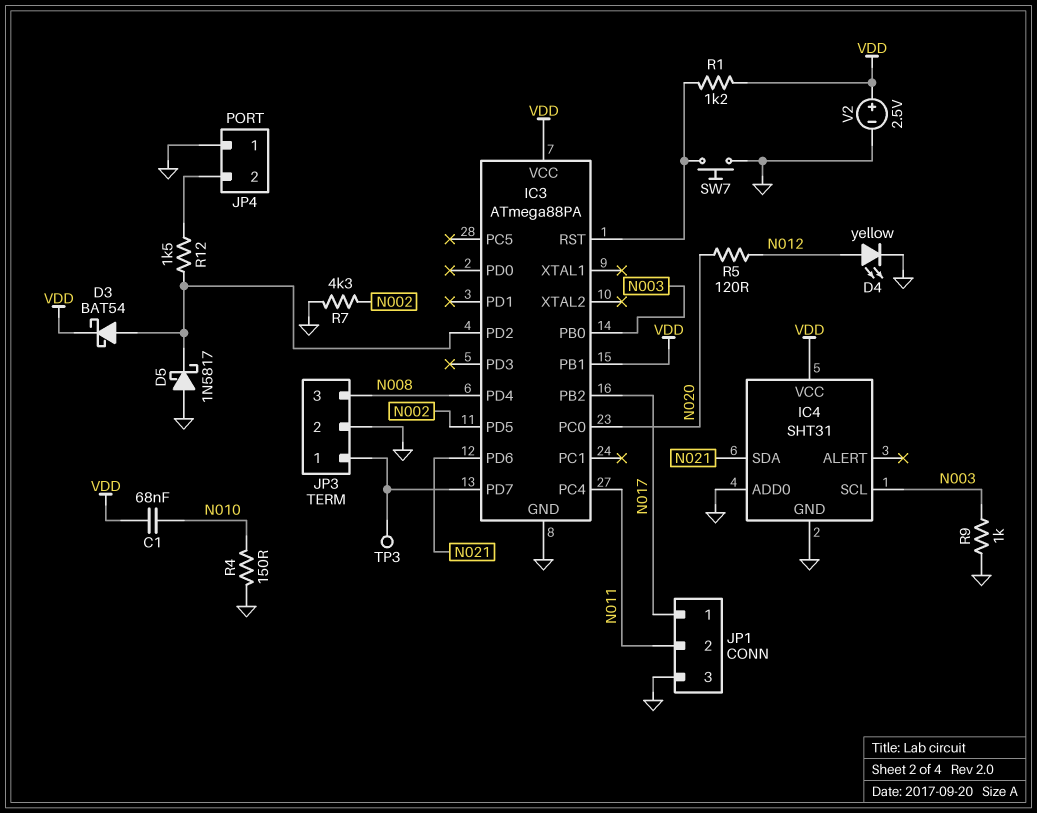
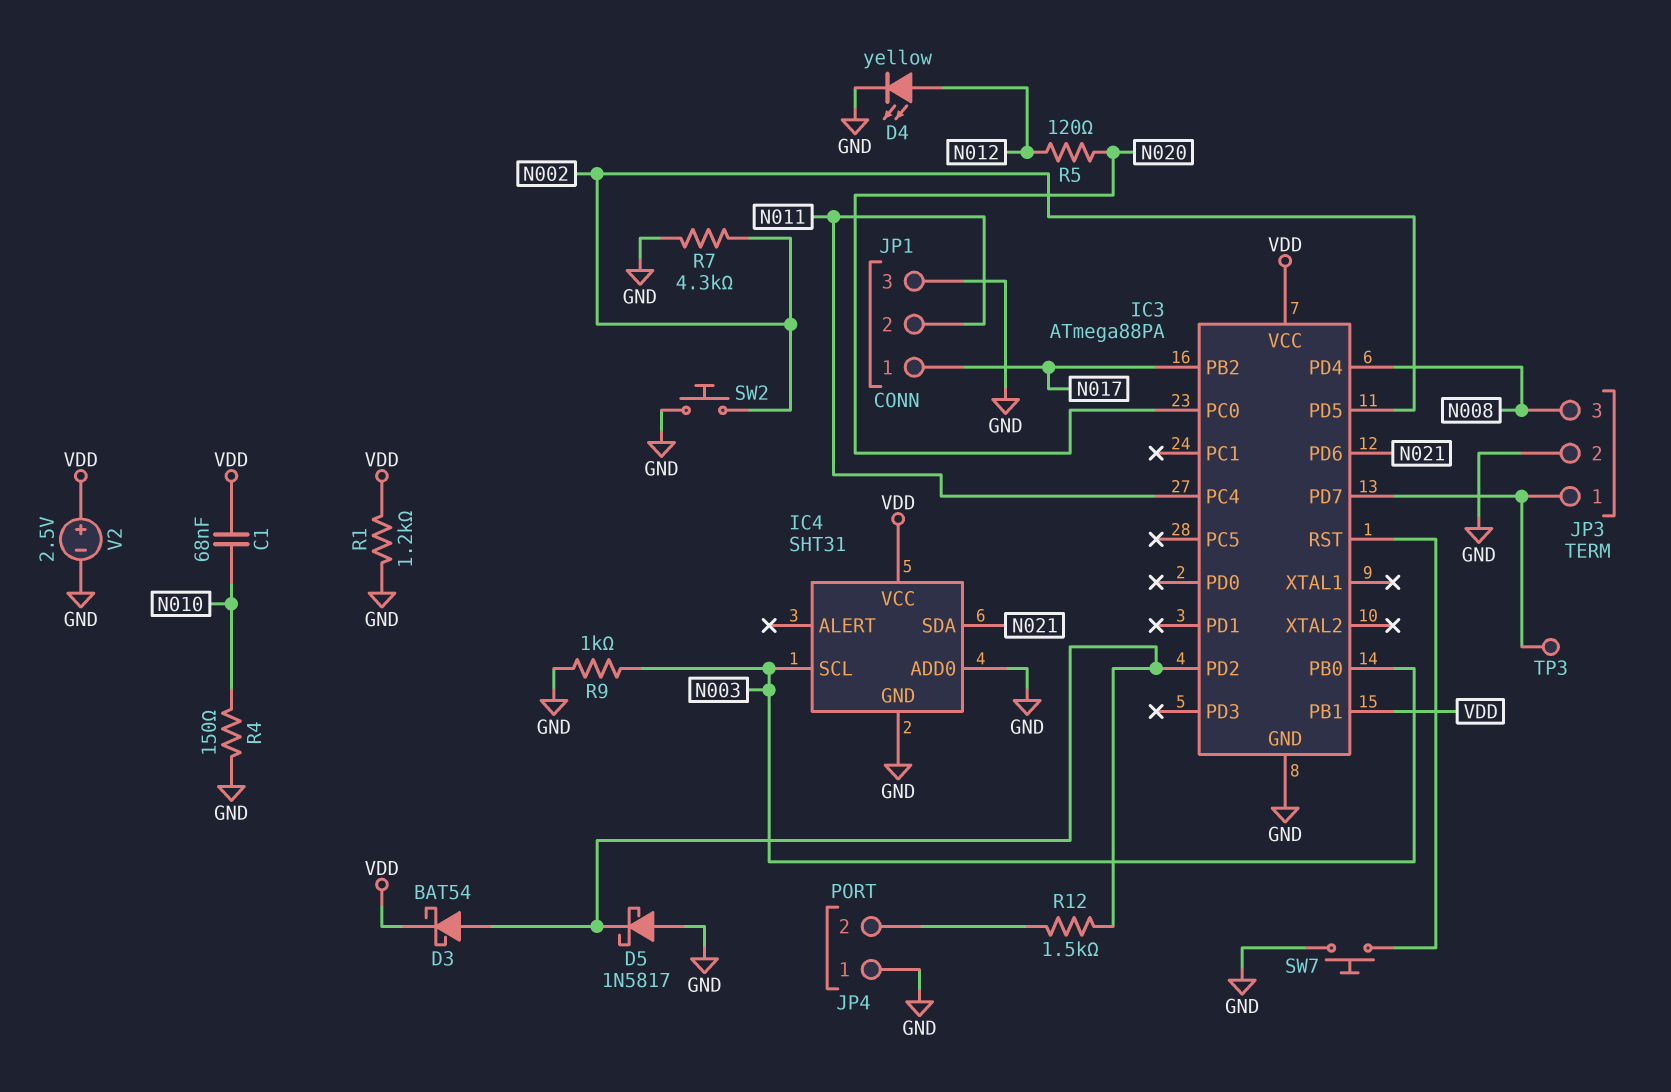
R1: 1.2k (IC3/RST, VDD) -> 1.2k (GND, VDD)
SW2: none -> button (GND, N002)

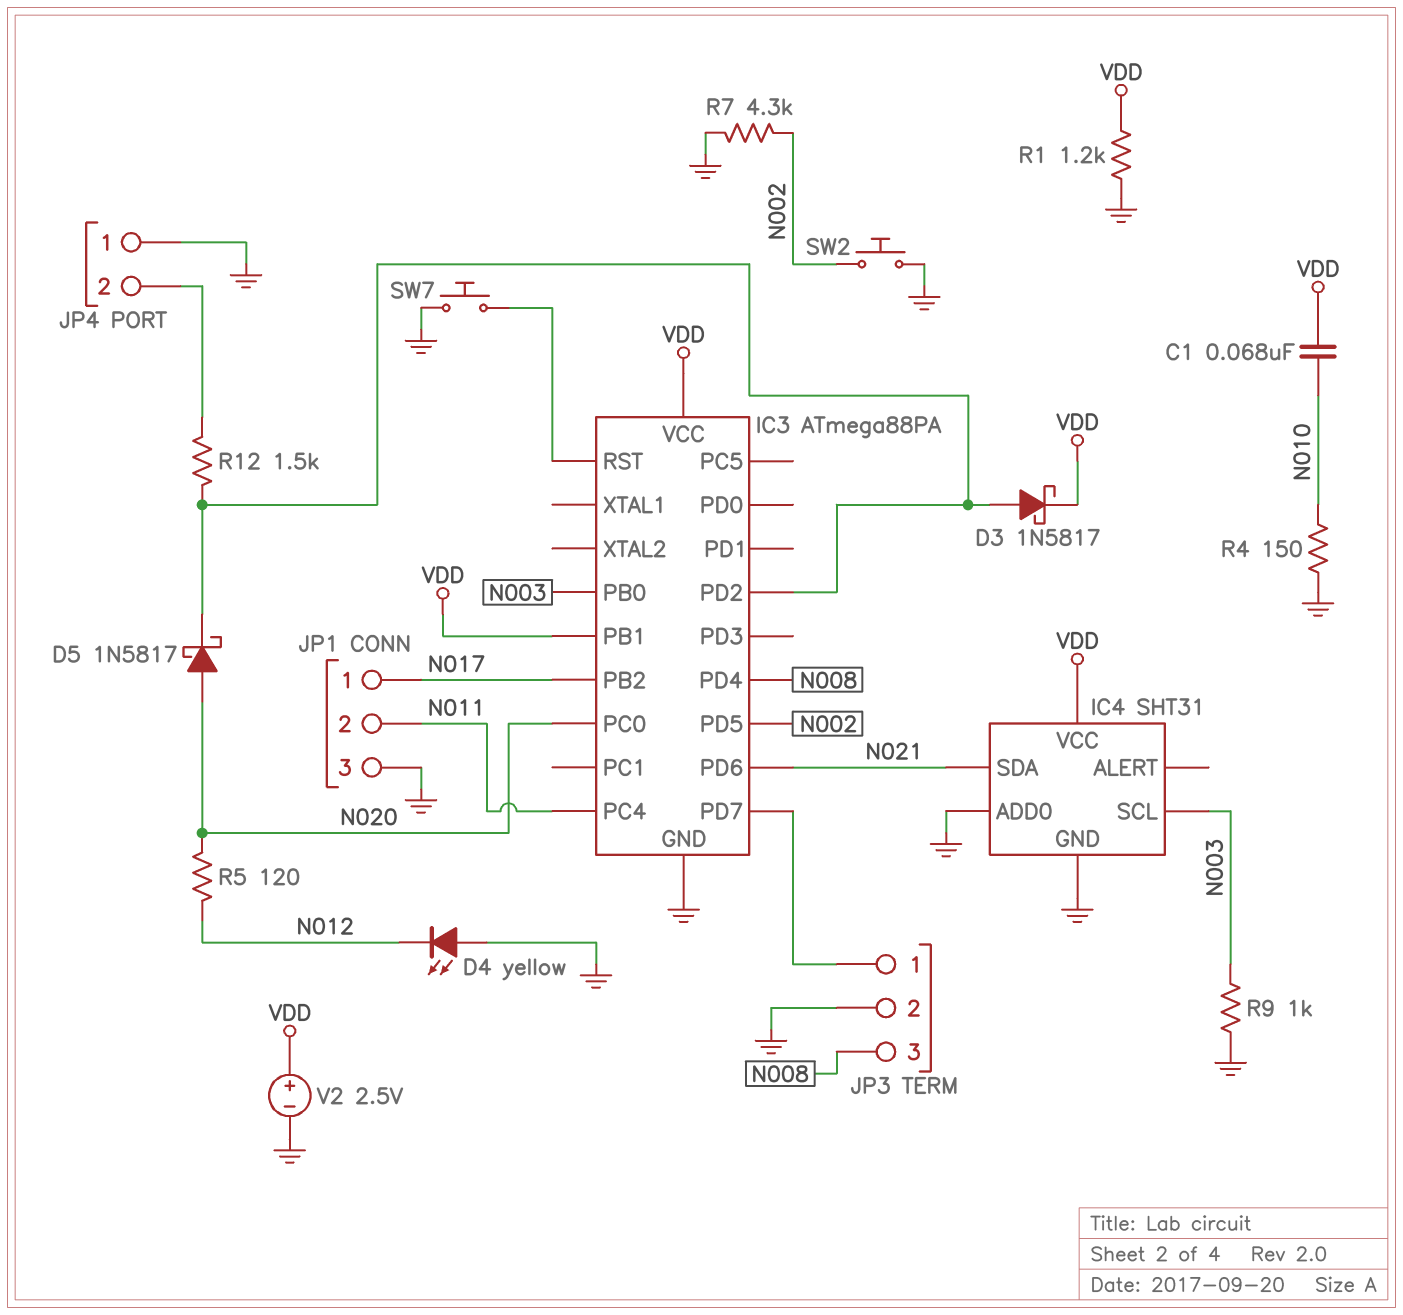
D3: schottky BAT54 (A IC3/PD2, K VDD) -> schottky 1N5817 (A IC3/PD2, K VDD)
D4: LED yellow (A N012, K GND) -> LED yellow (A GND, K N012)
D5: schottky 1N5817 (A GND, K IC3/PD2) -> schottky 1N5817 (A N020, K IC3/PD2)
TP3: test point (IC3/PD7) -> none

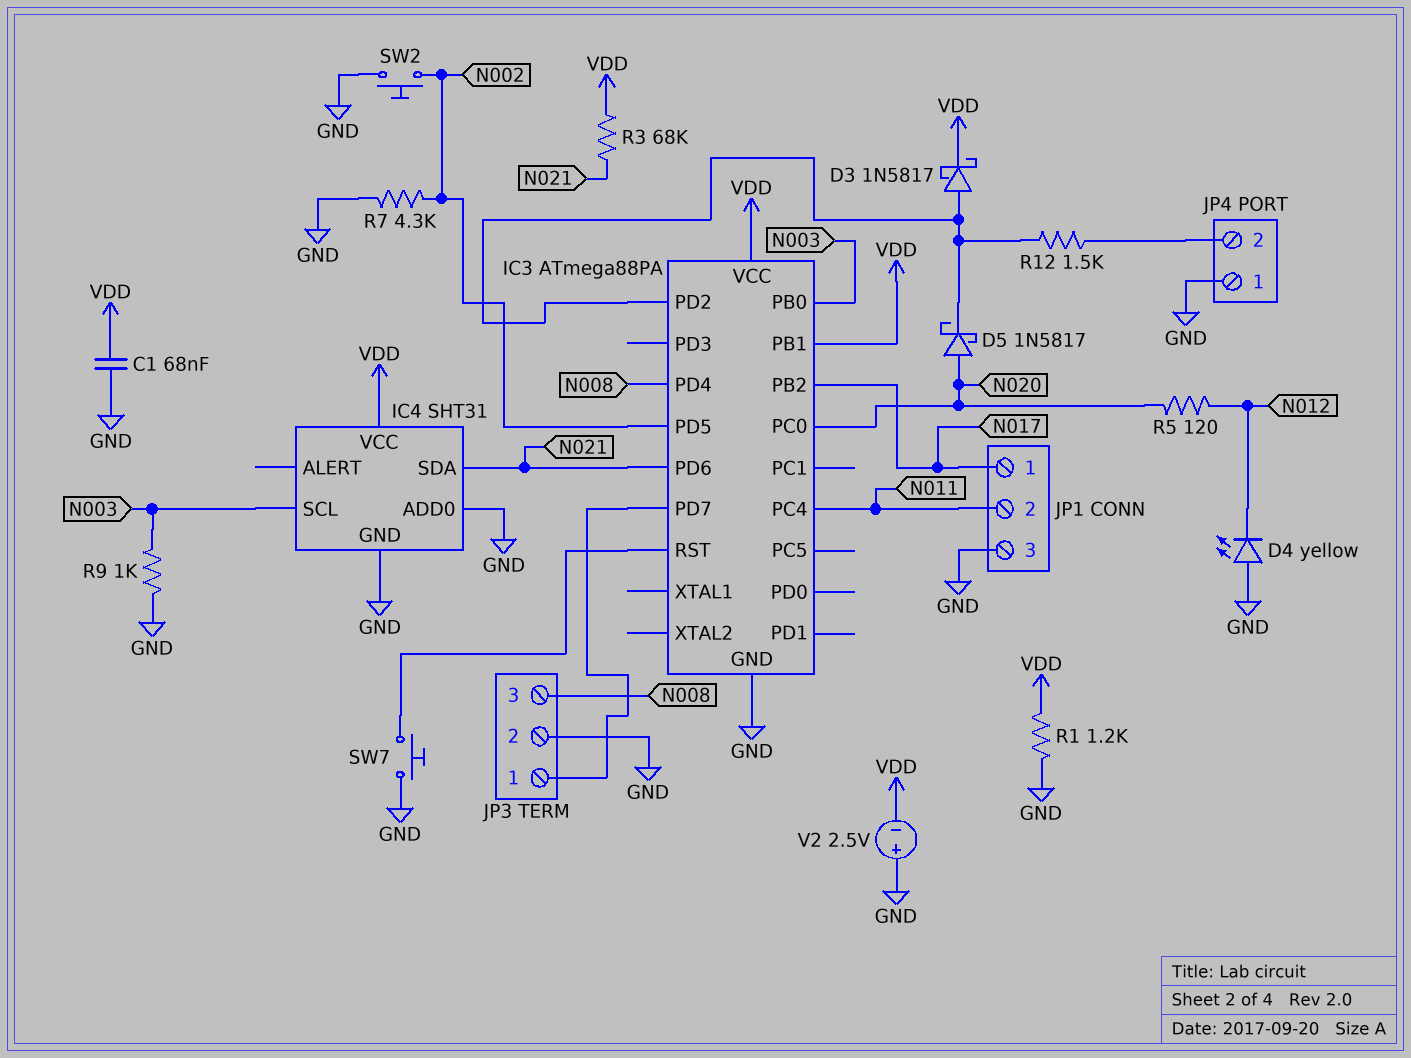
C1: 68nF (N010, VDD) -> 68nF (GND, VDD)
R3: none -> 68k (N021, VDD)
R4: 150 (GND, N010) -> none
V2: 2.5V (plus VDD, minus GND) -> 2.5V (plus GND, minus VDD)

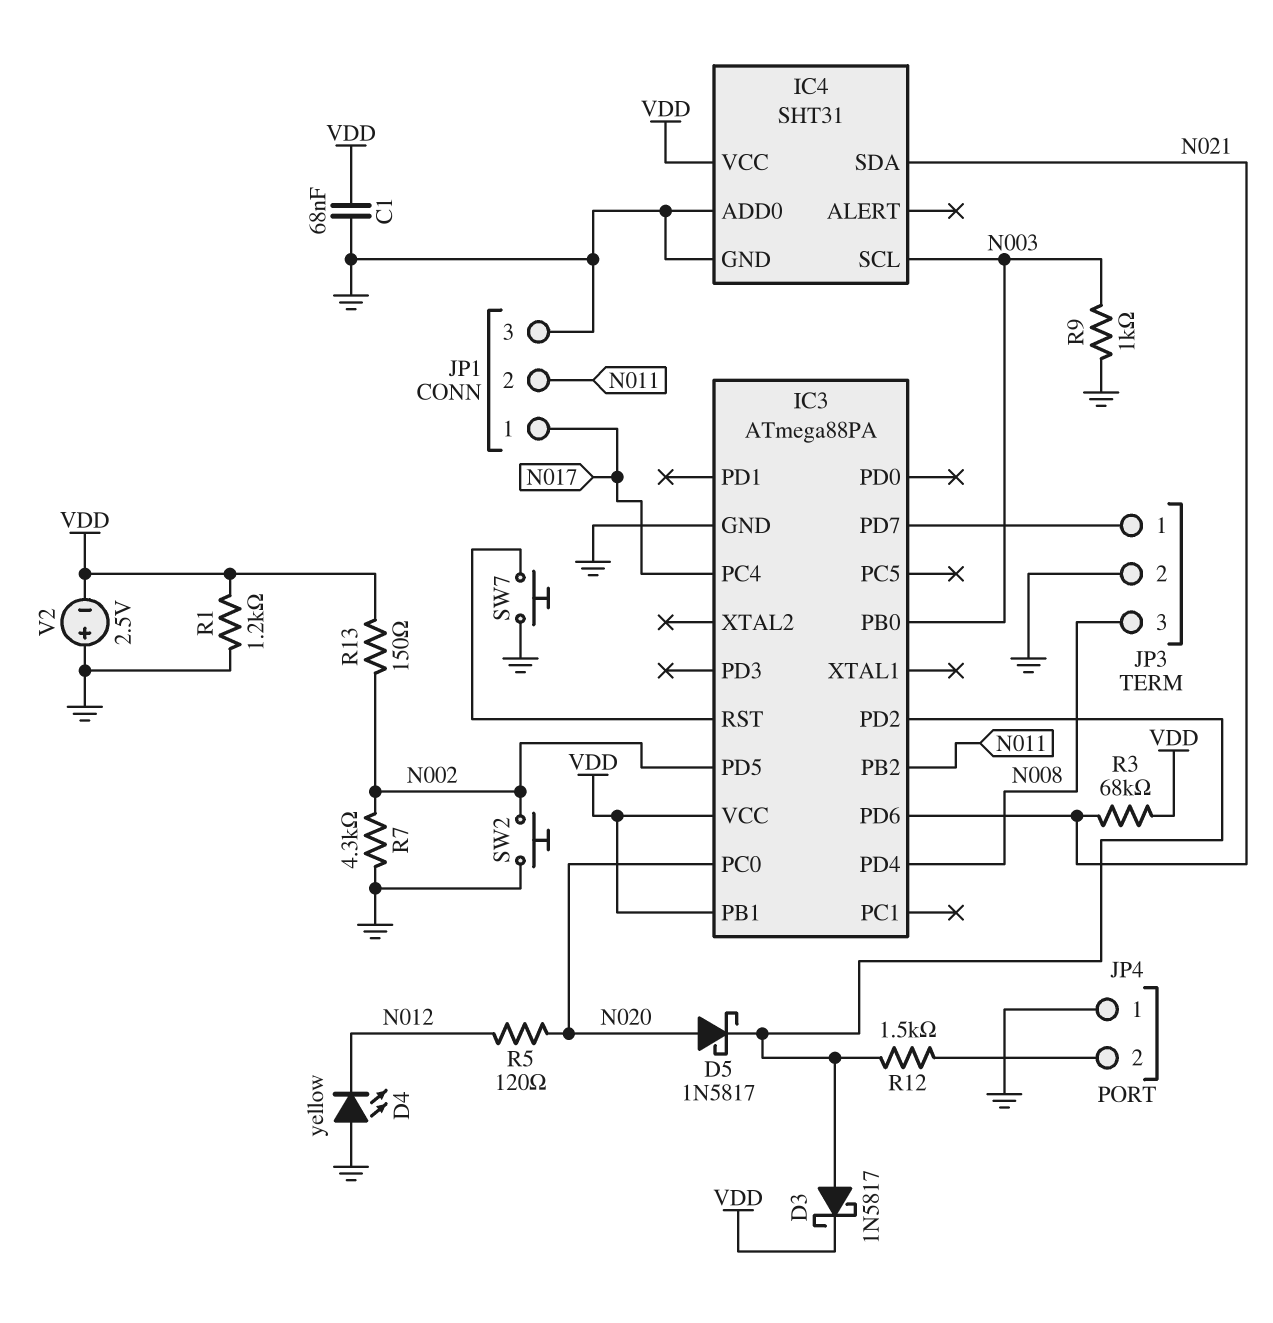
IC3 pin PB2: N017 -> N011
IC3 pin PC4: N011 -> N017
R13: none -> 150 (N002, VDD)

